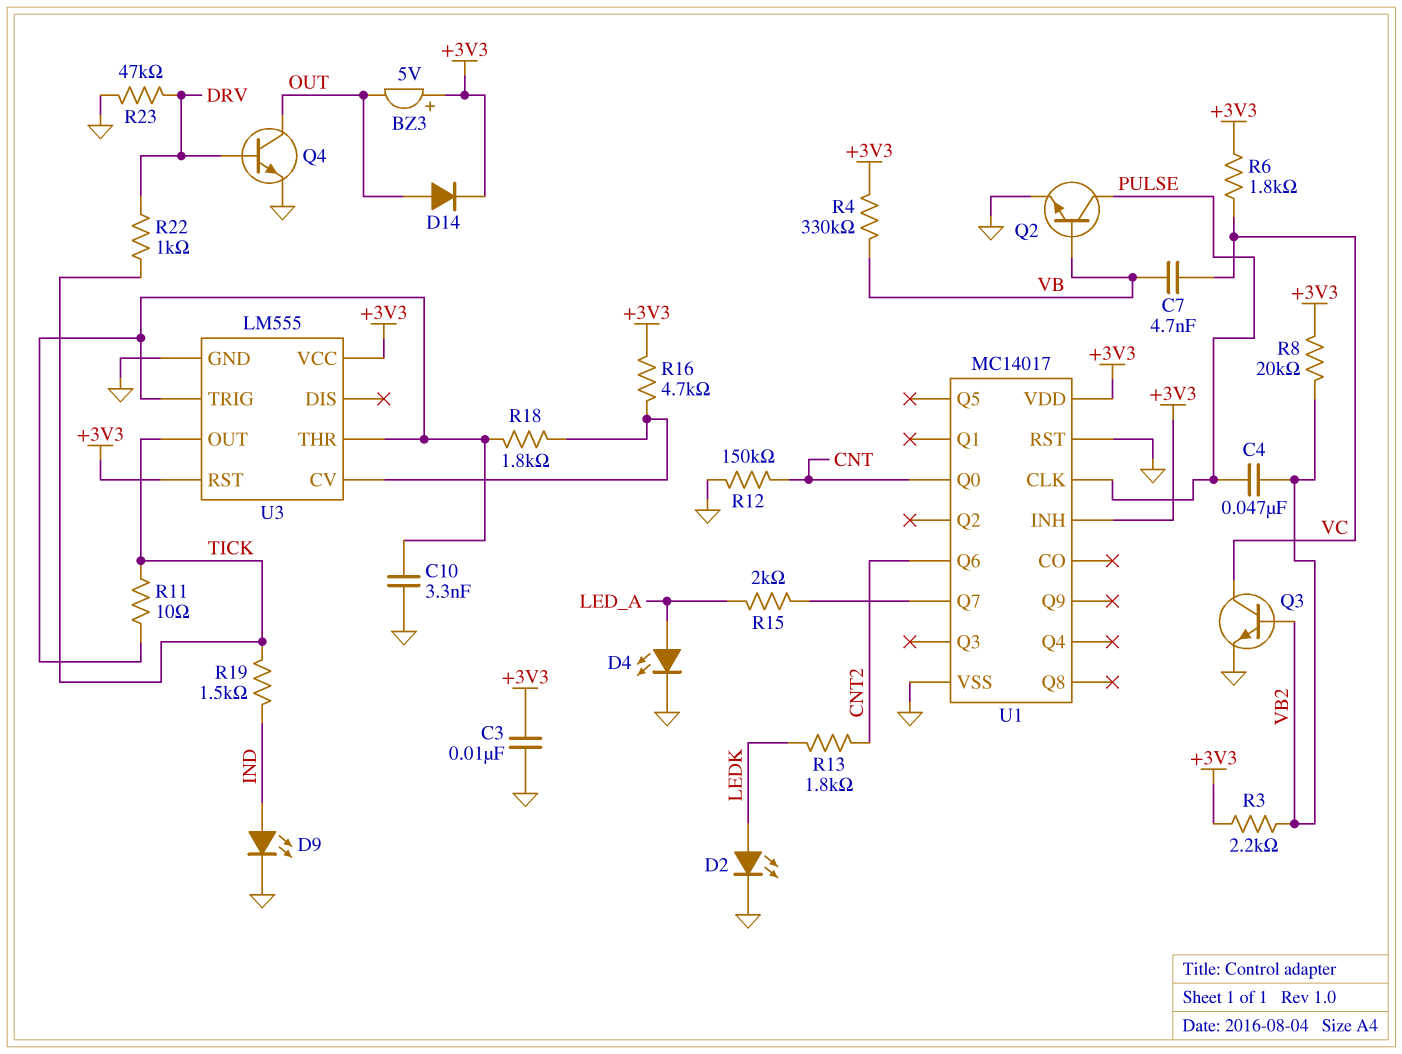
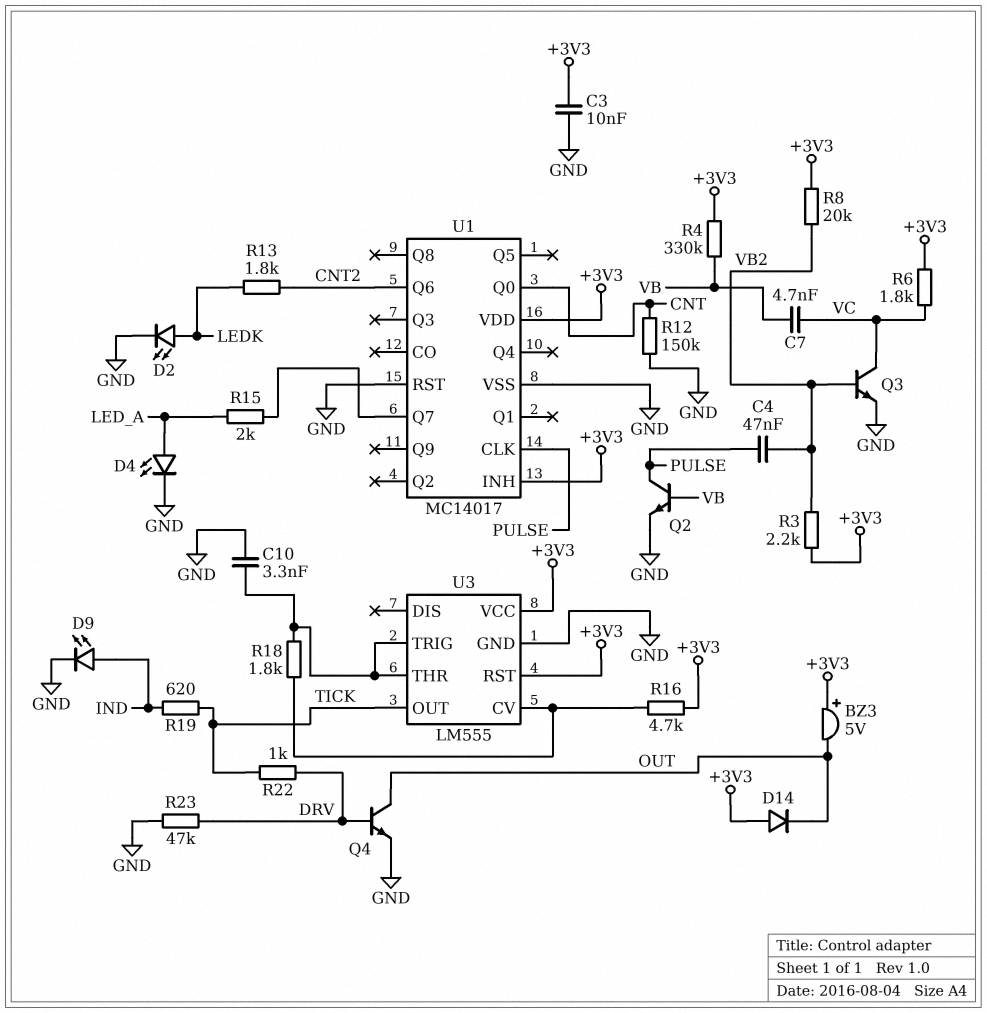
D14: diode (A OUT, K +3V3) -> diode (A +3V3, K OUT)
R11: 10 (TICK, U3/THR) -> none
R19: 1.5k (IND, TICK) -> 620 (IND, TICK)

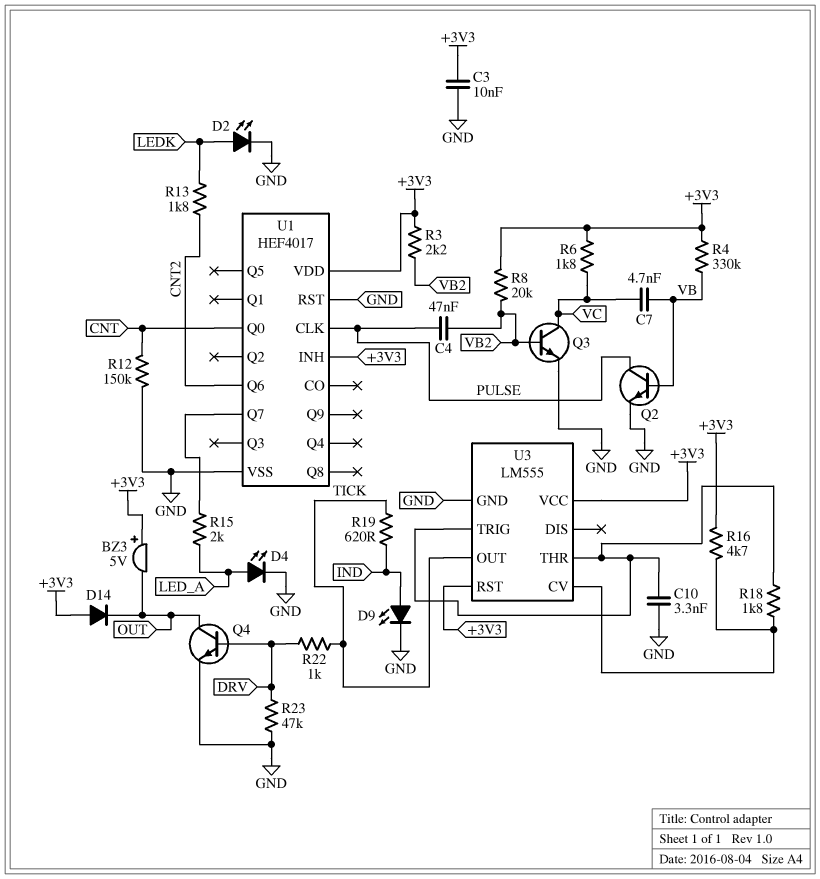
U1: MC14017 -> HEF4017

